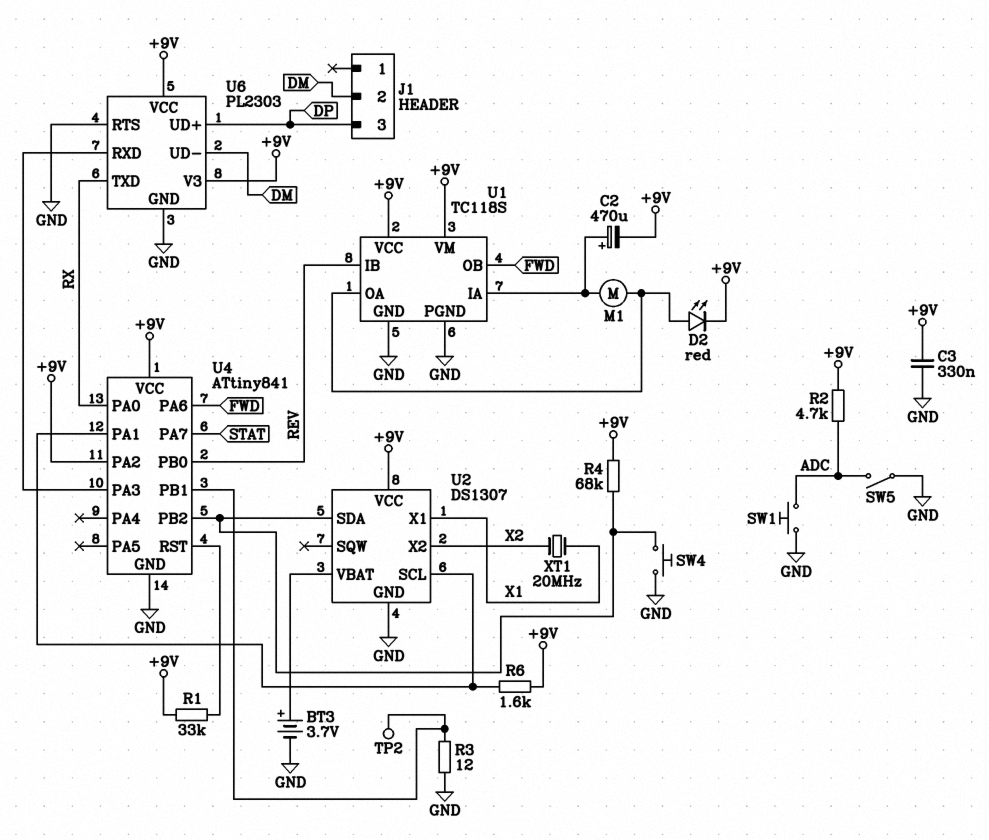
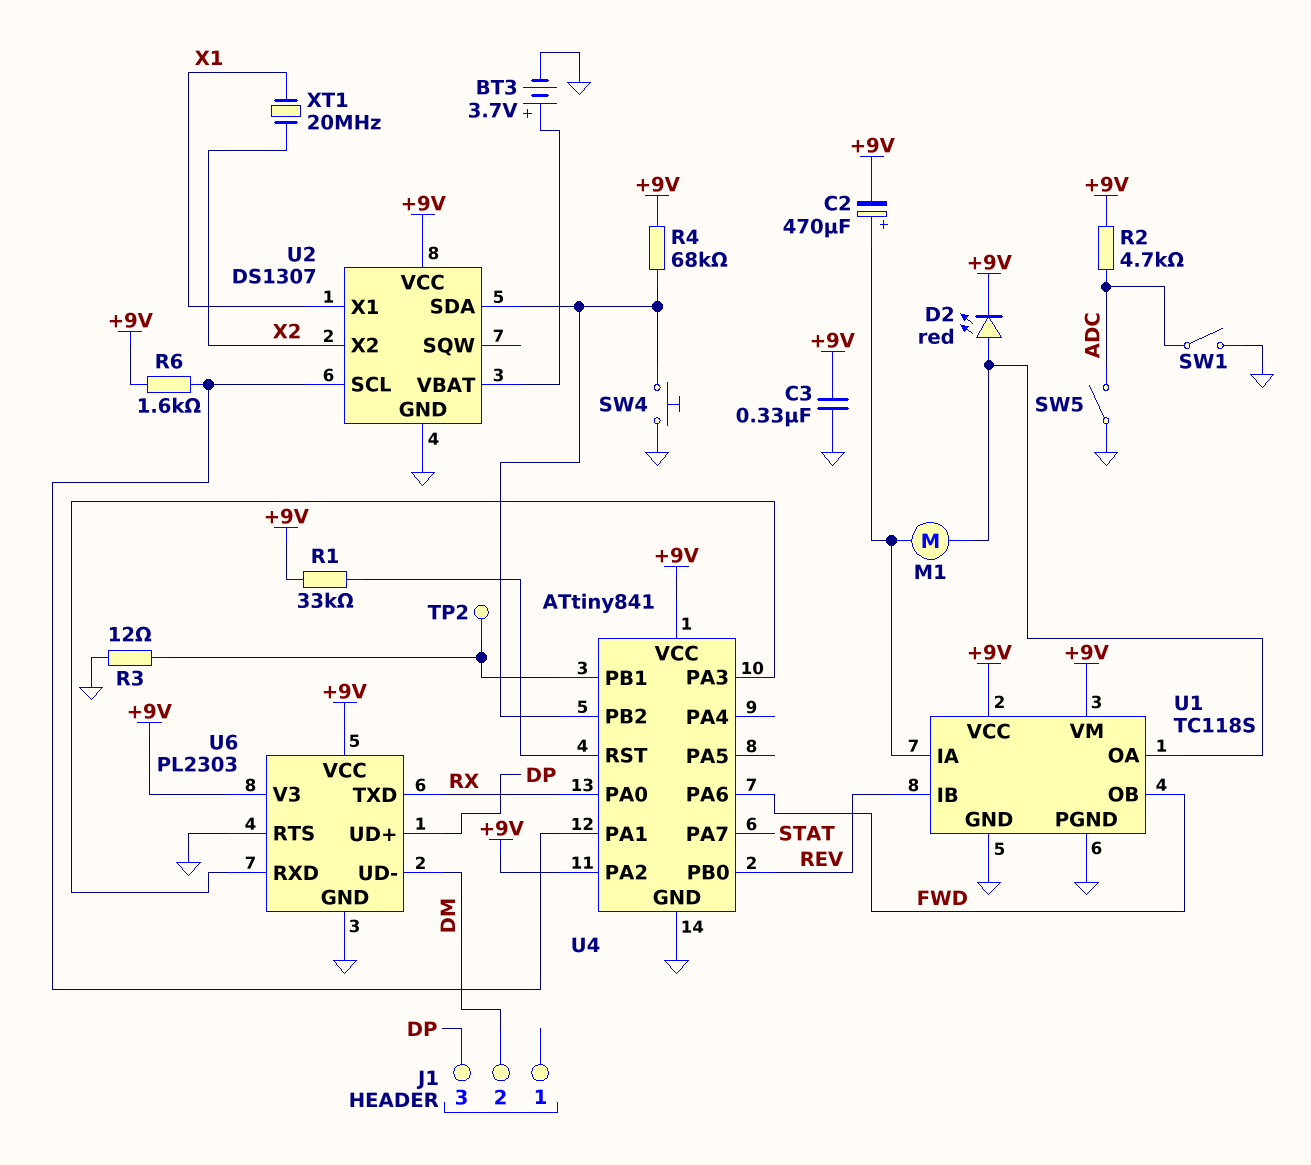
SW1: button (ADC, GND) -> switch (ADC, GND)

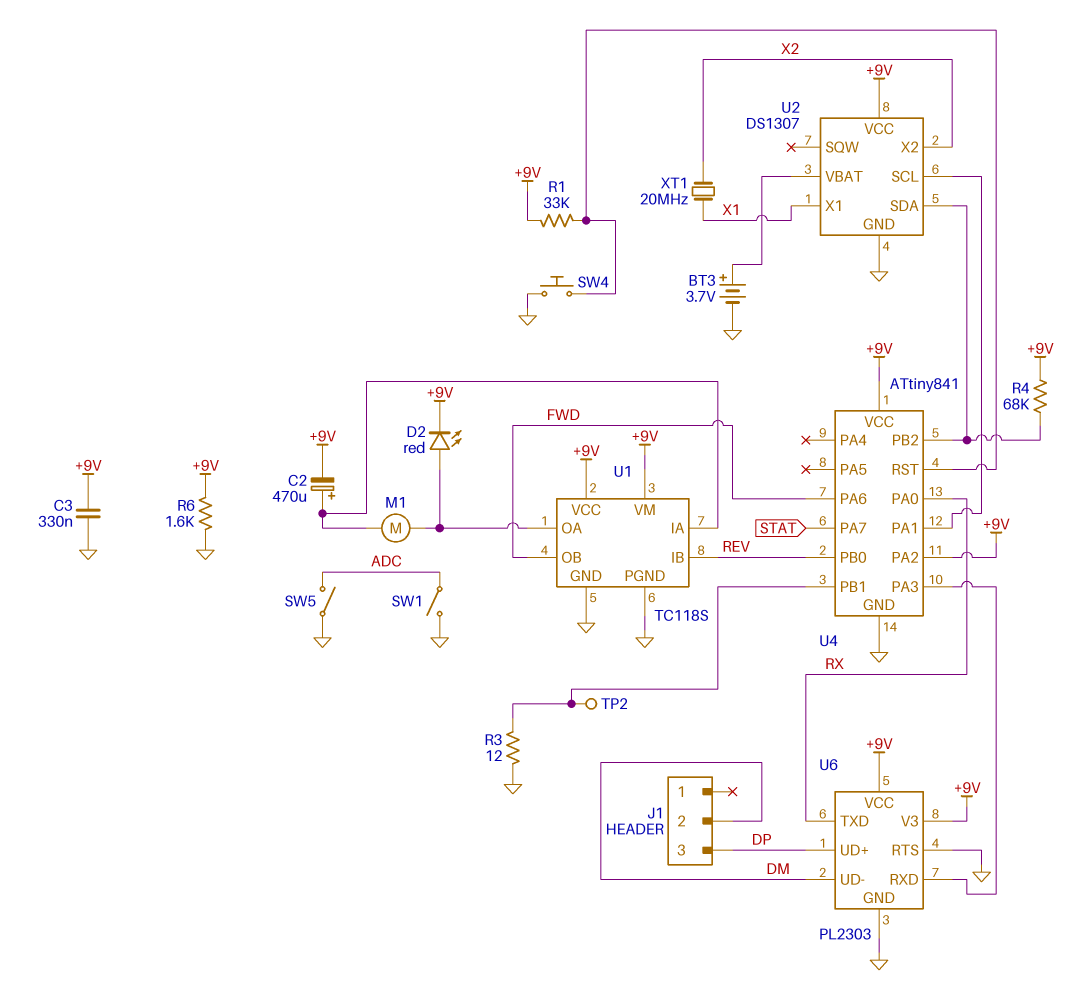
R2: 4.7k (+9V, ADC) -> none
R6: 1.6k (+9V, U2/SCL) -> 1.6k (+9V, GND)
SW4: button (GND, U2/SDA) -> button (GND, U4/RST)

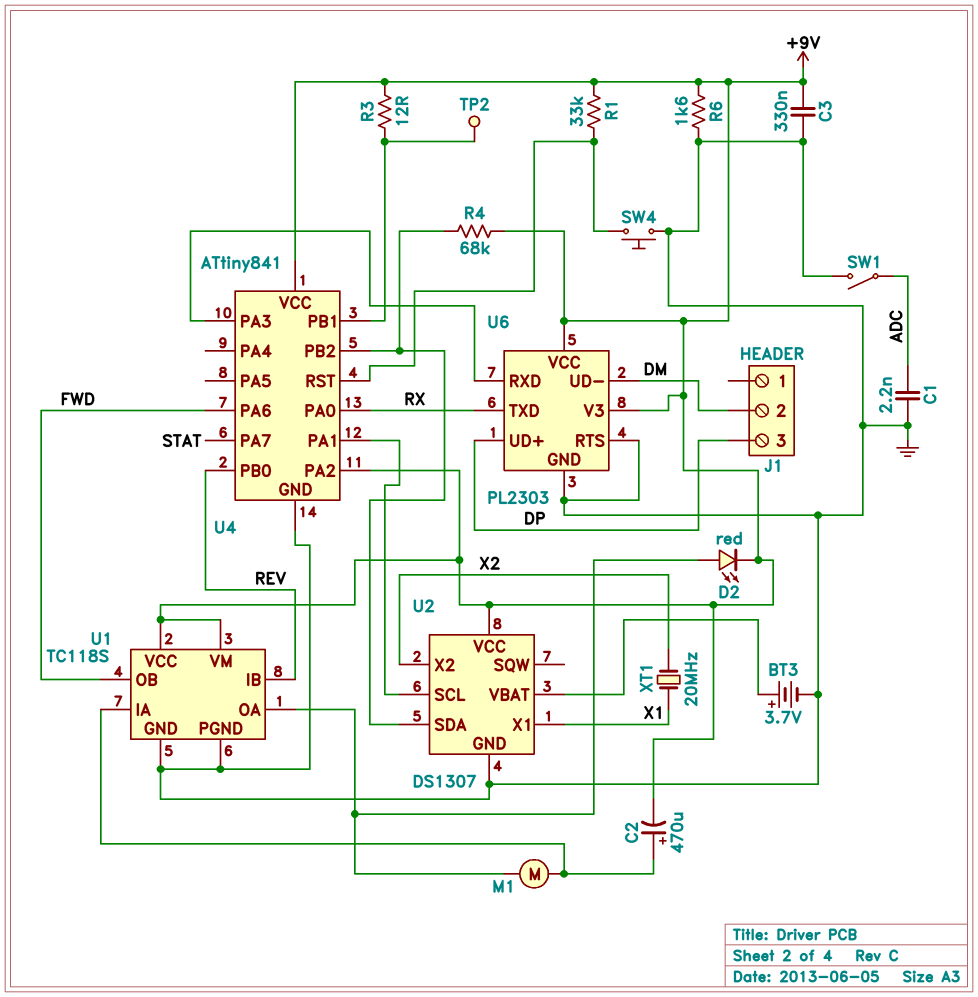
C1: none -> 2.2nF (ADC, GND)
R3: 12 (GND, U4/PB1) -> 12 (+9V, U4/PB1)
SW5: switch (ADC, GND) -> none

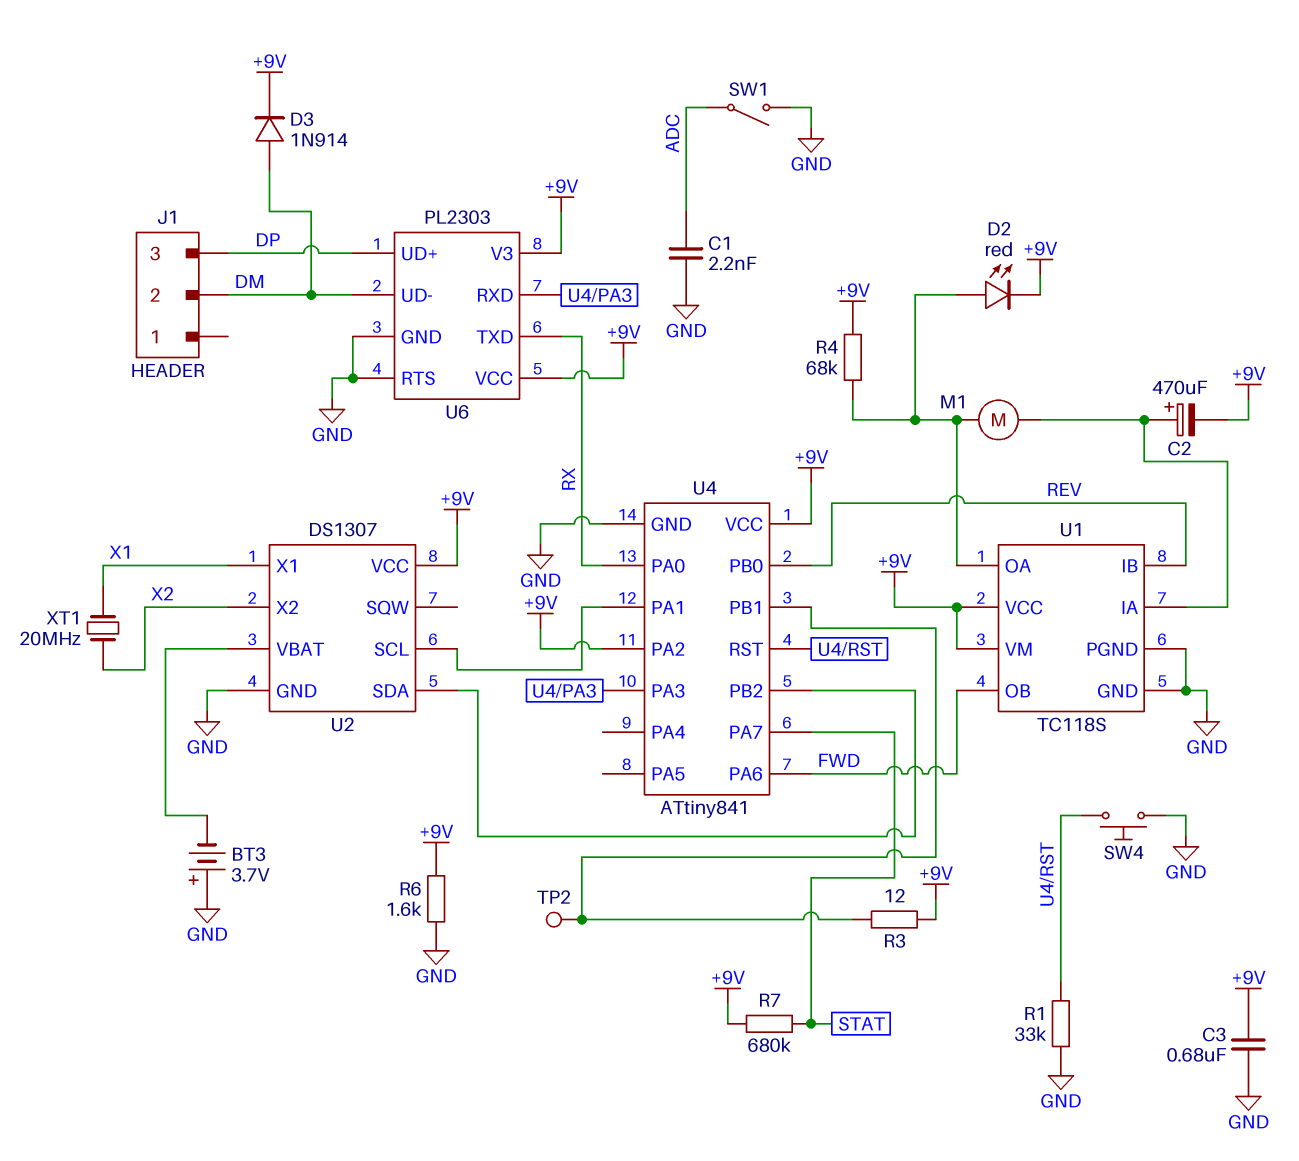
BT3: 3.7V (plus U2/VBAT, minus GND) -> 3.7V (plus GND, minus U2/VBAT)
C3: 330nF (+9V, GND) -> 680nF (+9V, GND)
D3: none -> diode 1N914 (A DM, K +9V)
R1: 33k (+9V, U4/RST) -> 33k (GND, U4/RST)
R4: 68k (+9V, U2/SDA) -> 68k (+9V, U1/OA)
R7: none -> 680k (+9V, STAT)

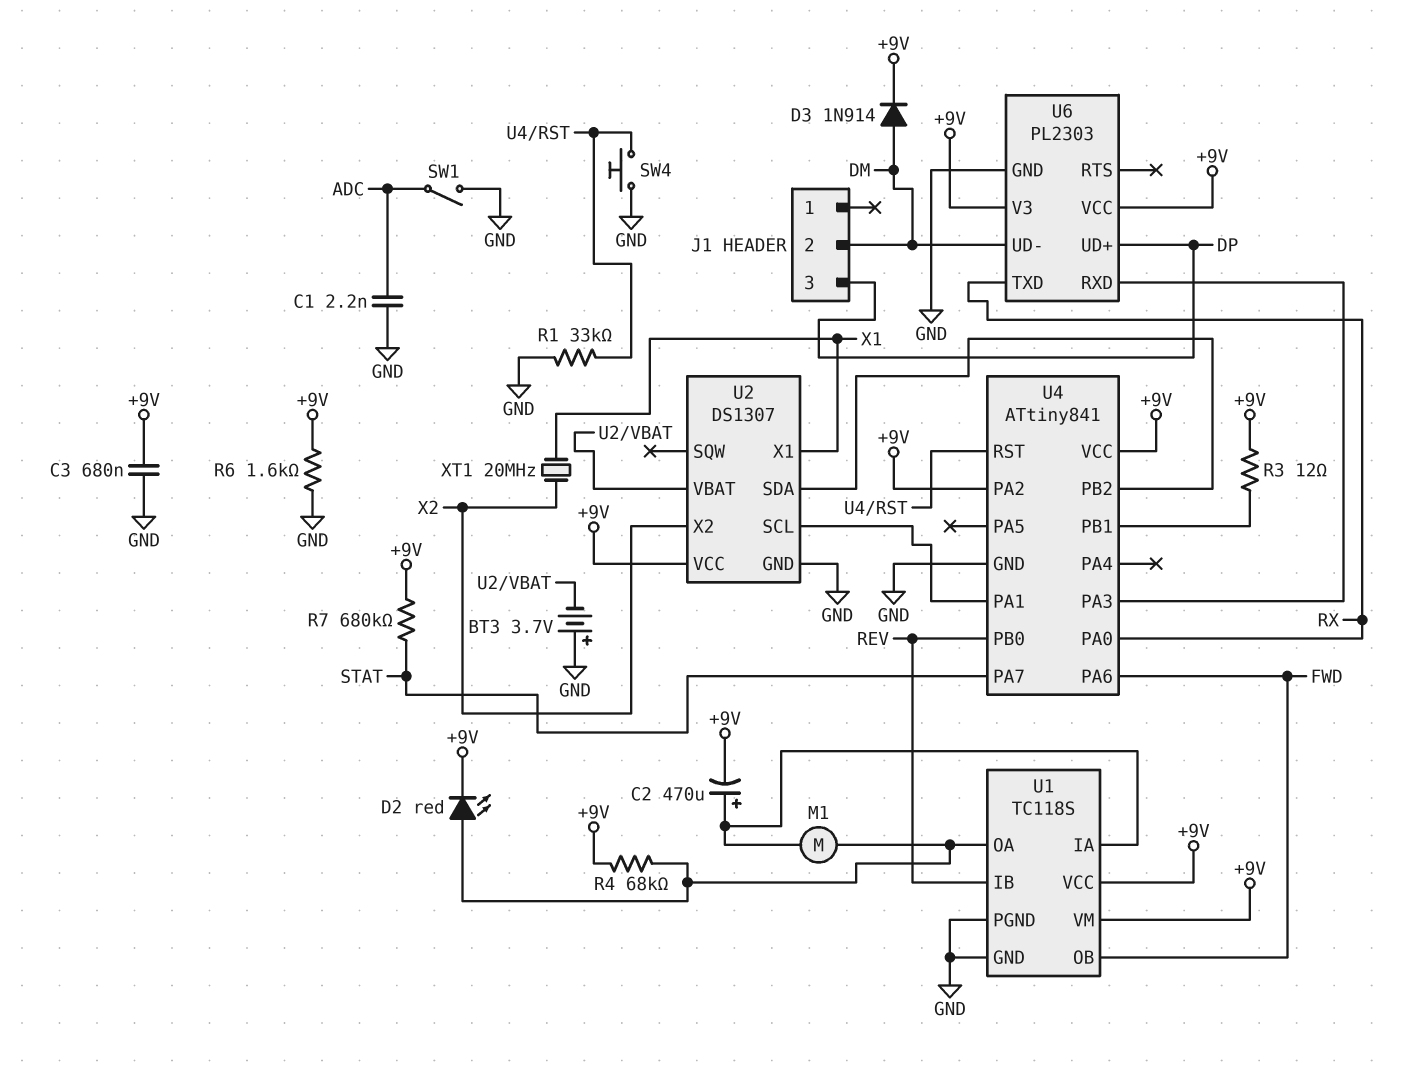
TP2: test point (U4/PB1) -> none
U6 pin RTS: GND -> none

